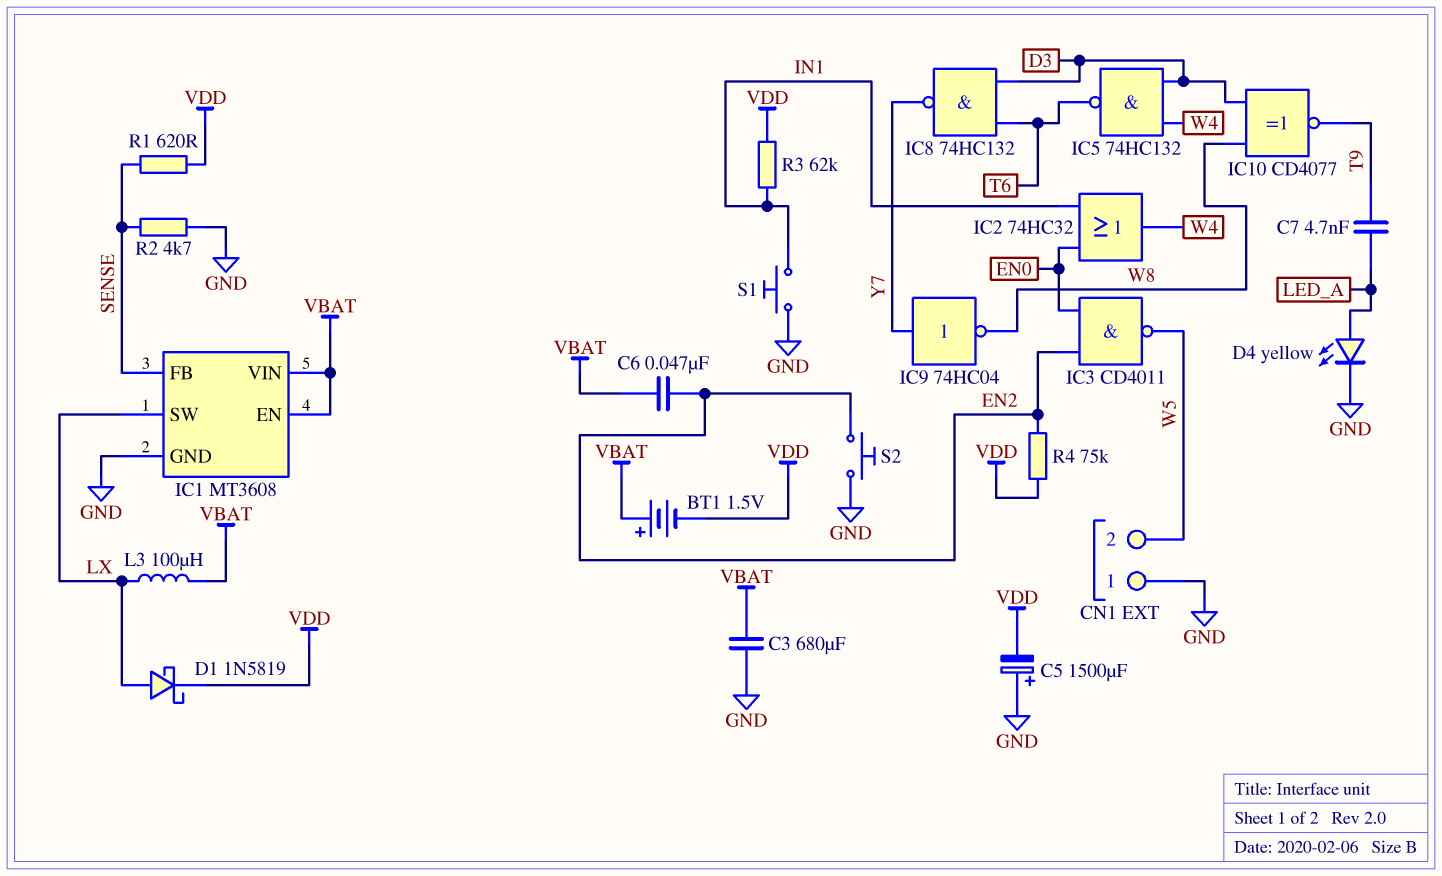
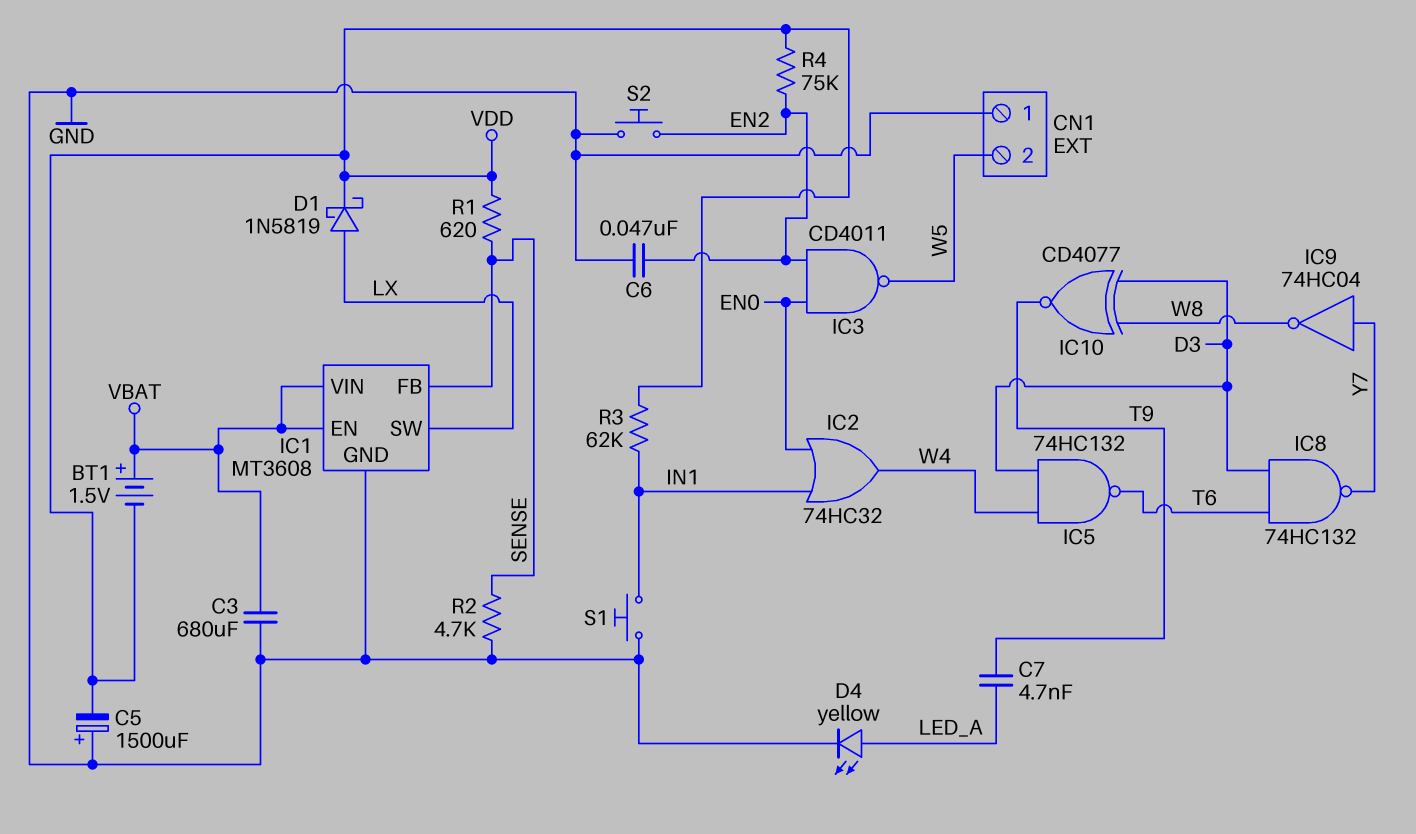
C6: 47nF (EN2, VBAT) -> 47nF (EN2, GND)
L3: 100uH (LX, VBAT) -> none

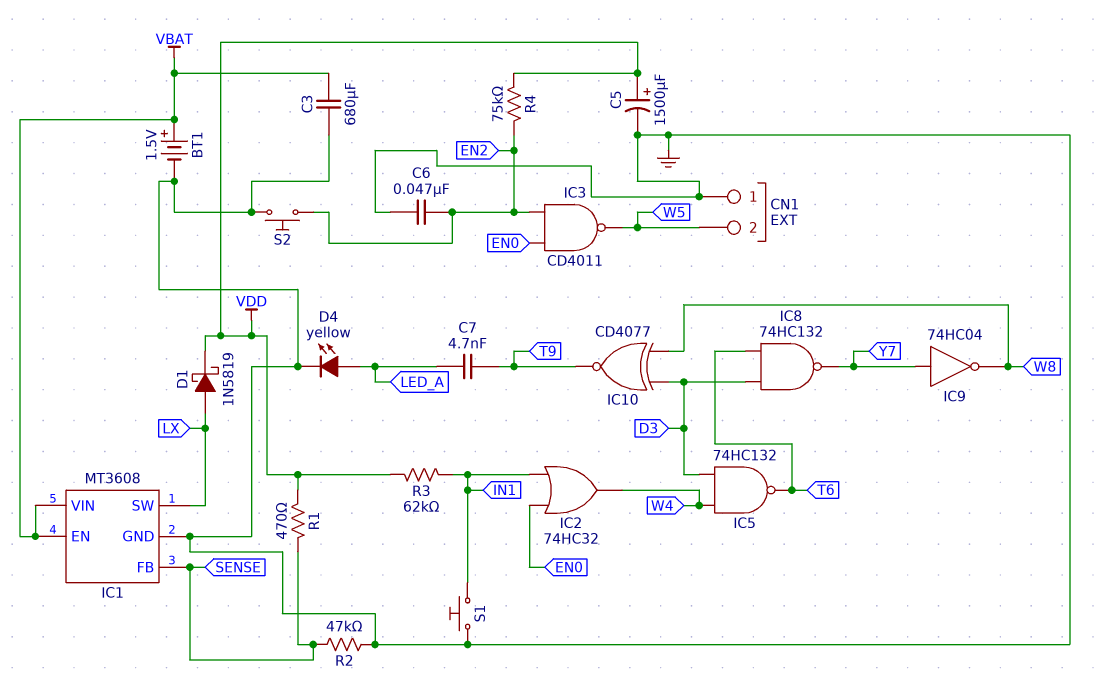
BT1: 1.5V (plus VBAT, minus VDD) -> 1.5V (plus VBAT, minus GND)
C5: 1500uF (plus GND, minus VDD) -> 1500uF (plus VDD, minus GND)
R1: 620 (SENSE, VDD) -> 470 (SENSE, VDD)
R2: 4.7k (GND, SENSE) -> 47k (GND, SENSE)

